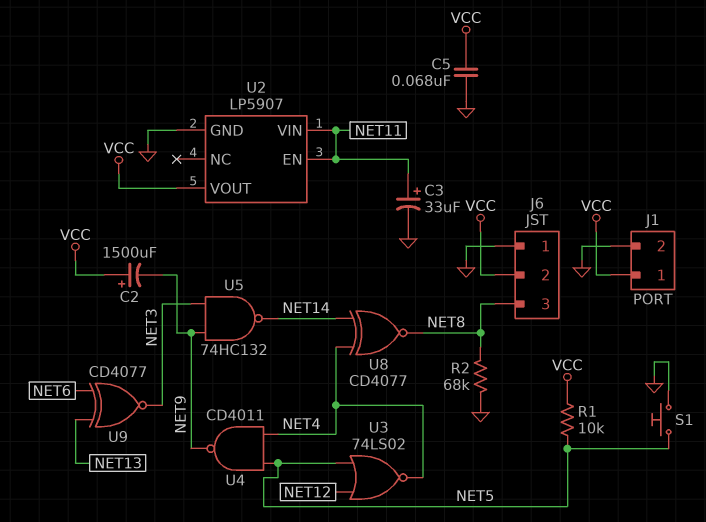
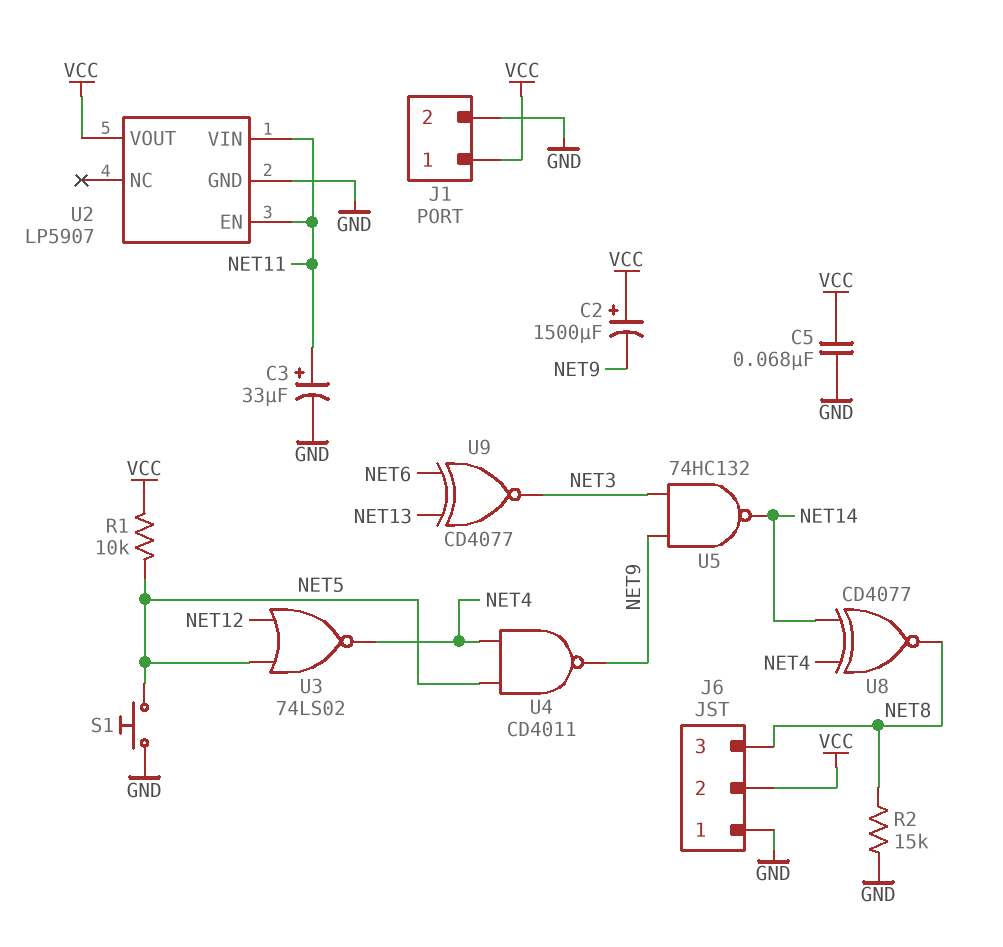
R2: 68k (GND, NET8) -> 15k (GND, NET8)

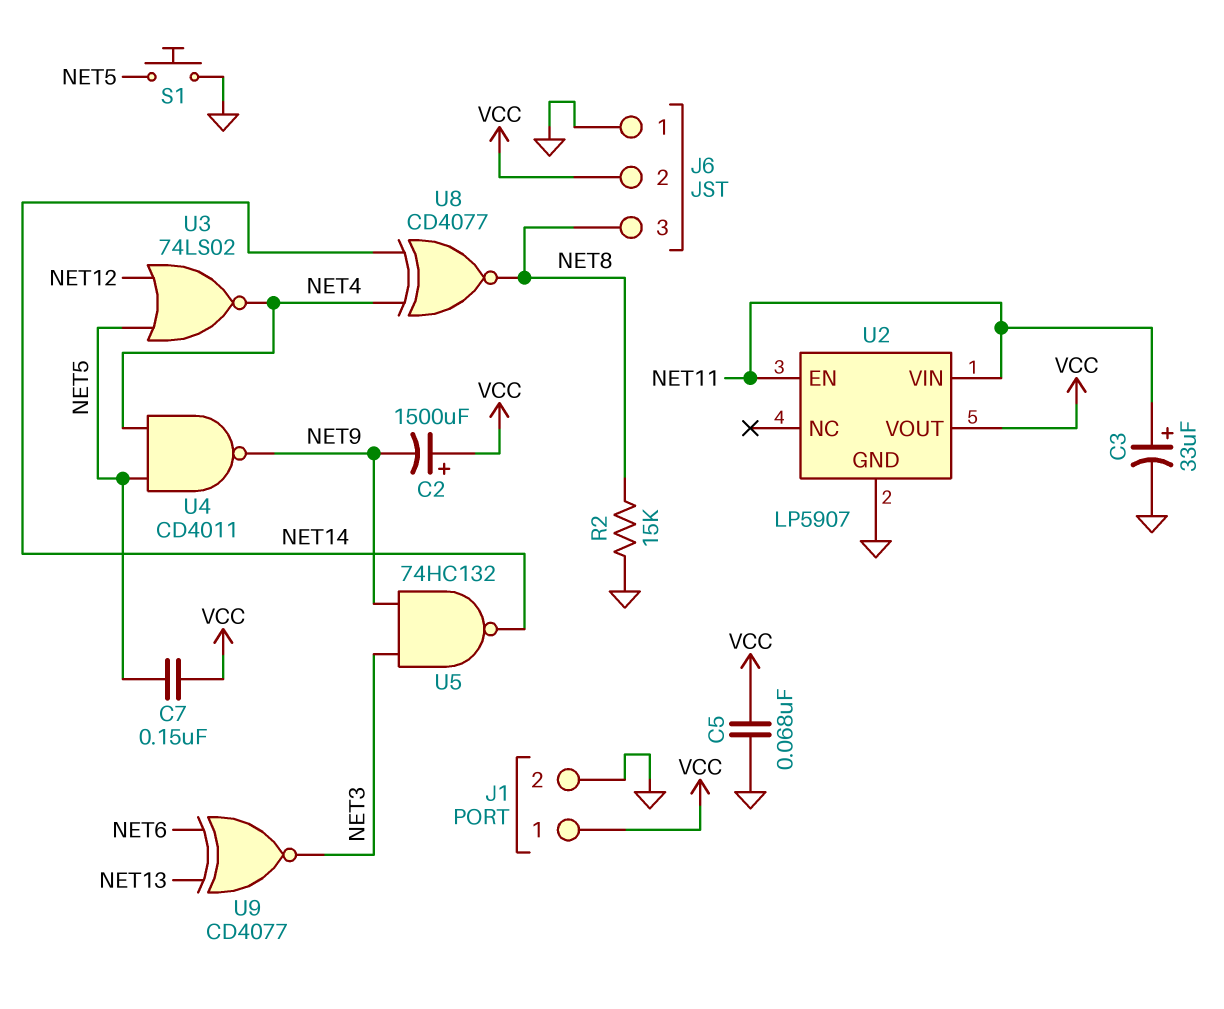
C7: none -> 150nF (NET5, VCC)
R1: 10k (NET5, VCC) -> none

